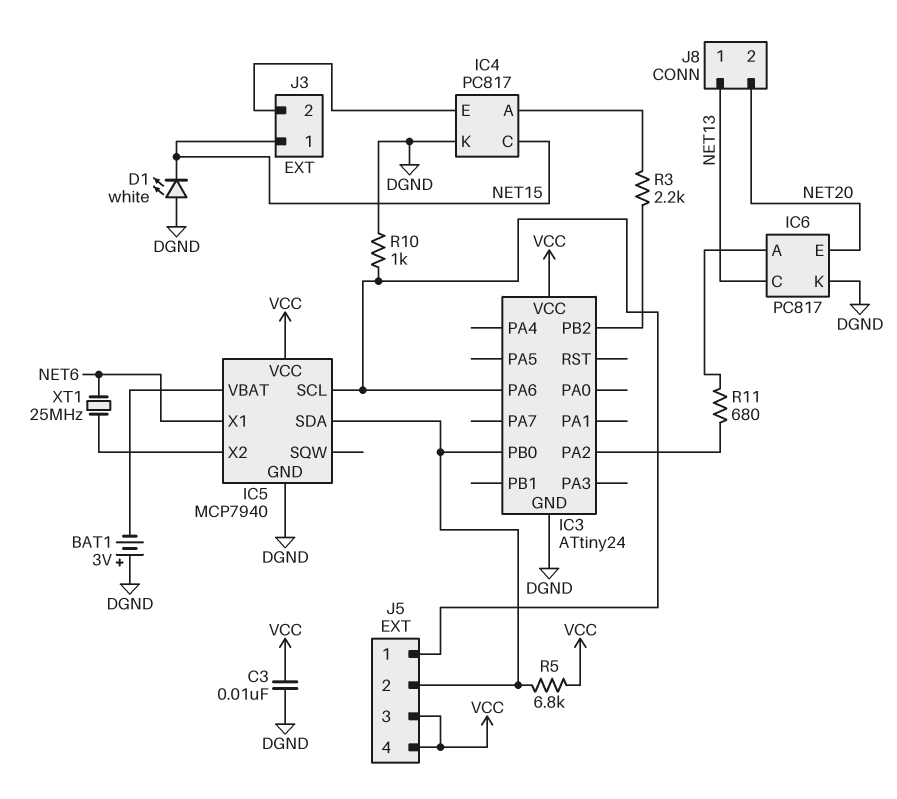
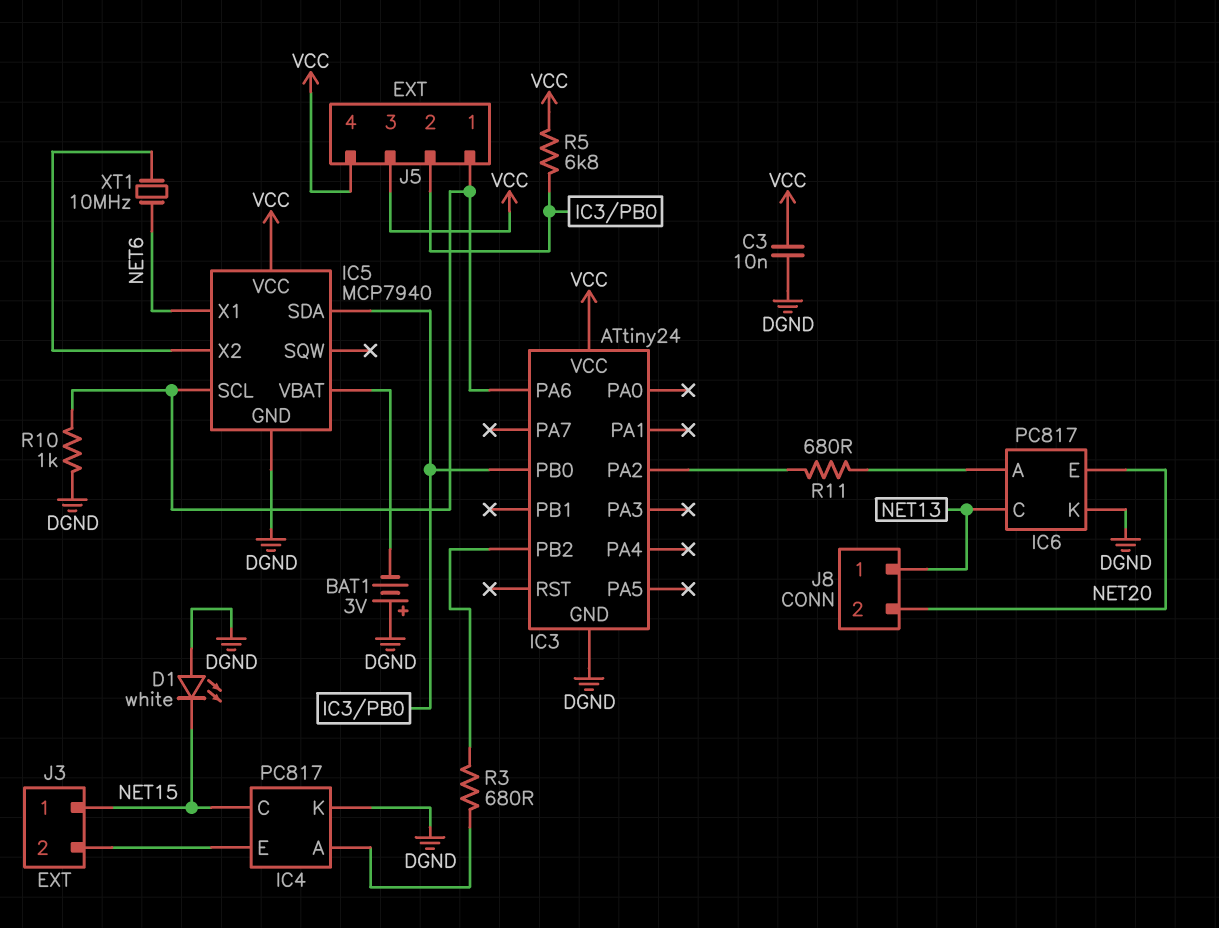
R3: 2.2k (IC3/PB2, IC4/A) -> 680 (IC3/PB2, IC4/A)
XT1: 25MHz (IC5/X2, NET6) -> 10MHz (IC5/X2, NET6)

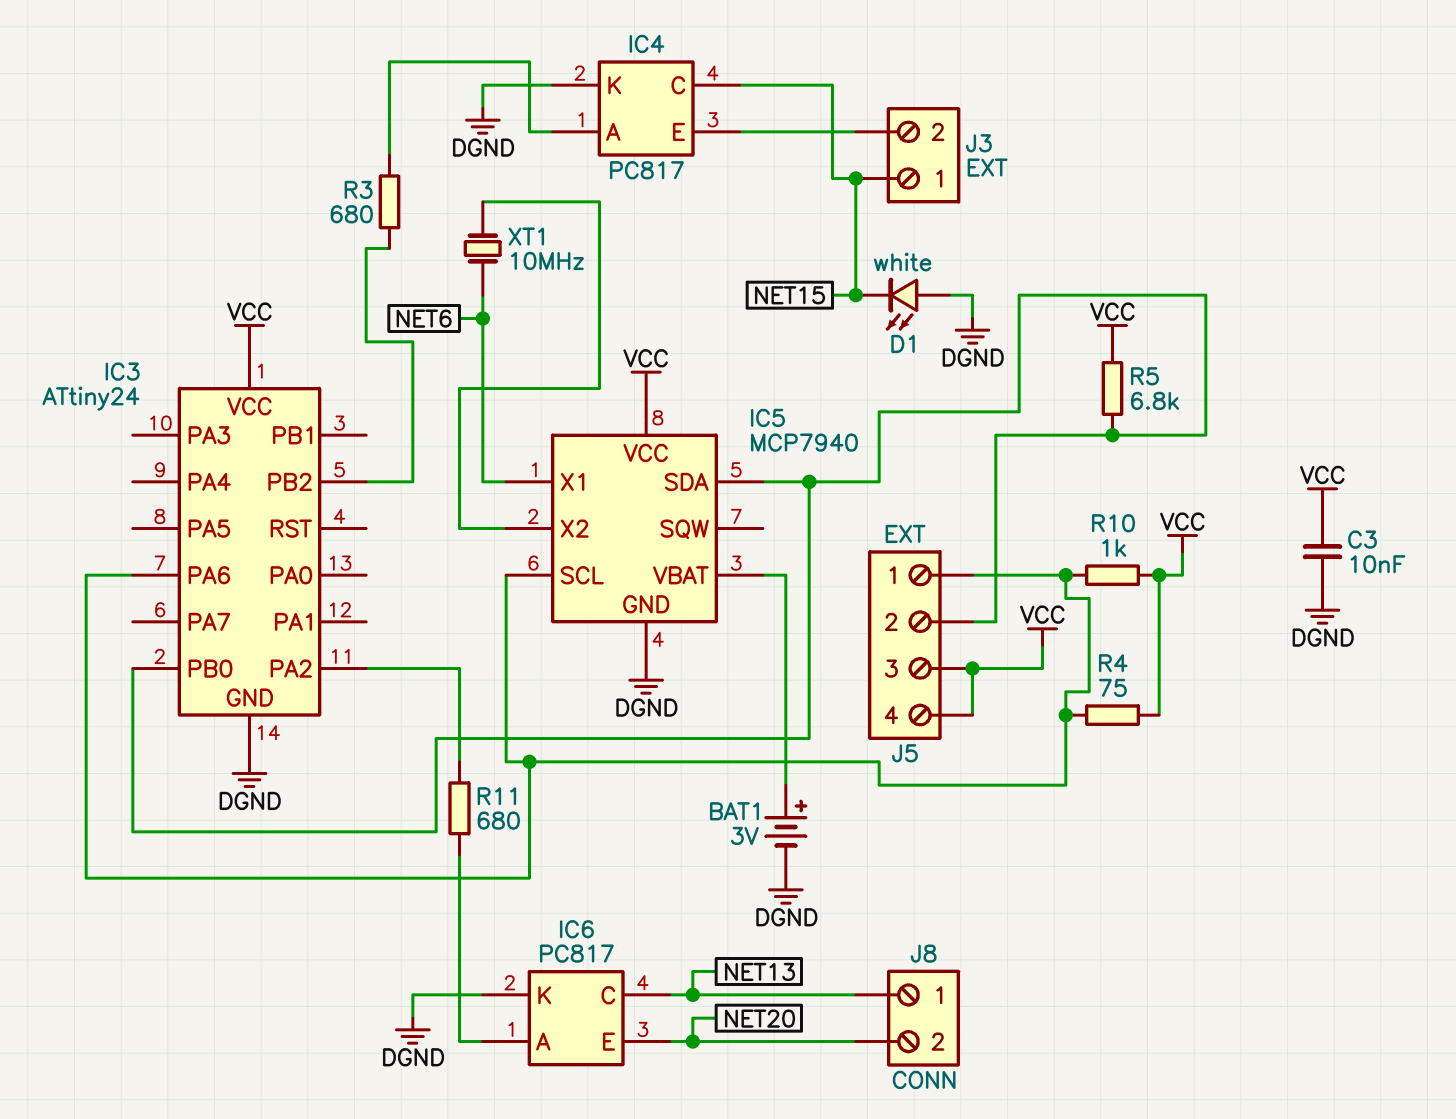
BAT1: 3V (plus DGND, minus IC5/VBAT) -> 3V (plus IC5/VBAT, minus DGND)
R4: none -> 75 (IC3/PA6, VCC)
R10: 1k (DGND, IC3/PA6) -> 1k (IC3/PA6, VCC)

